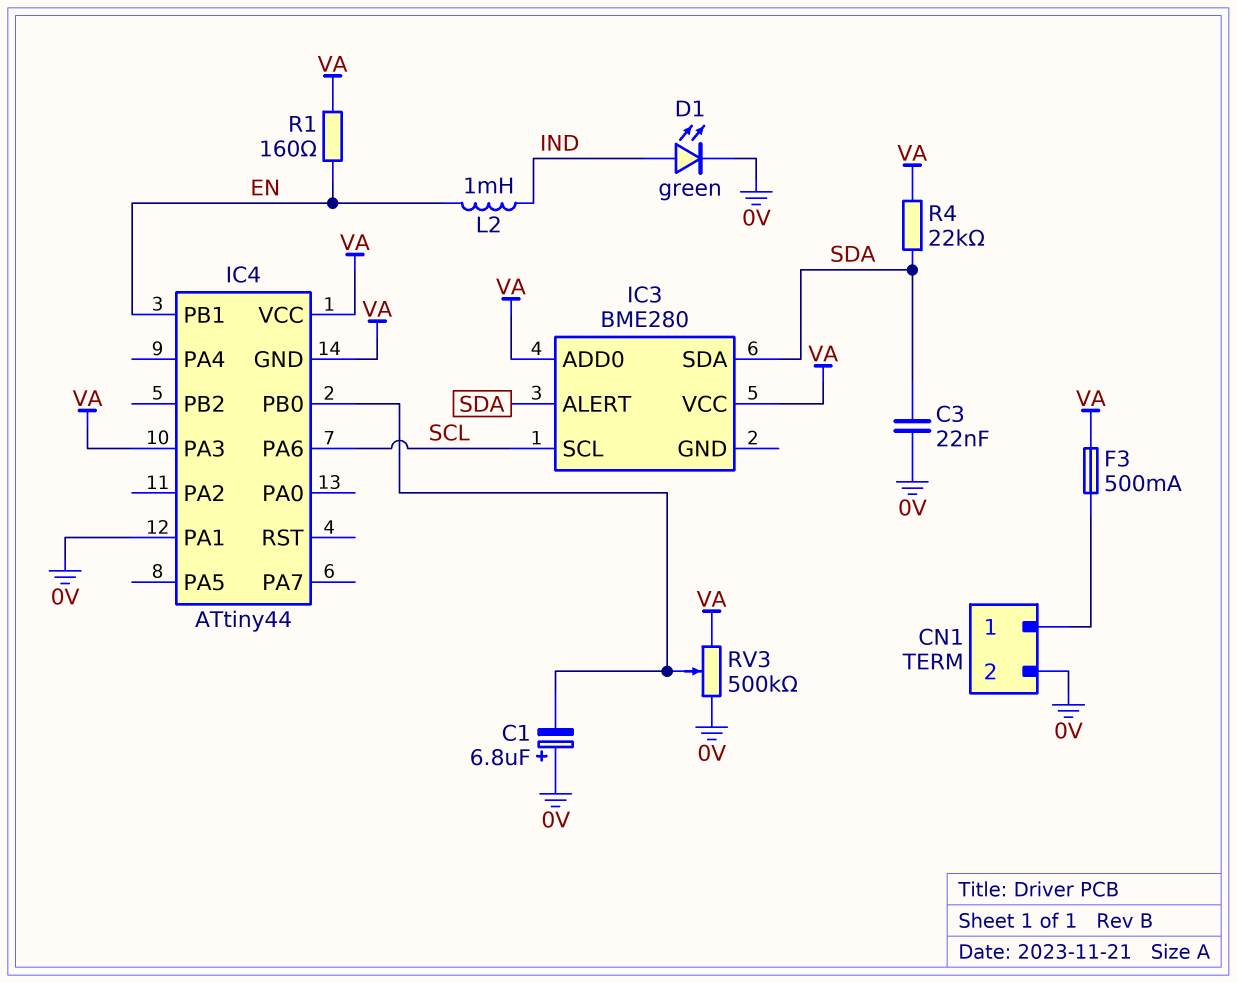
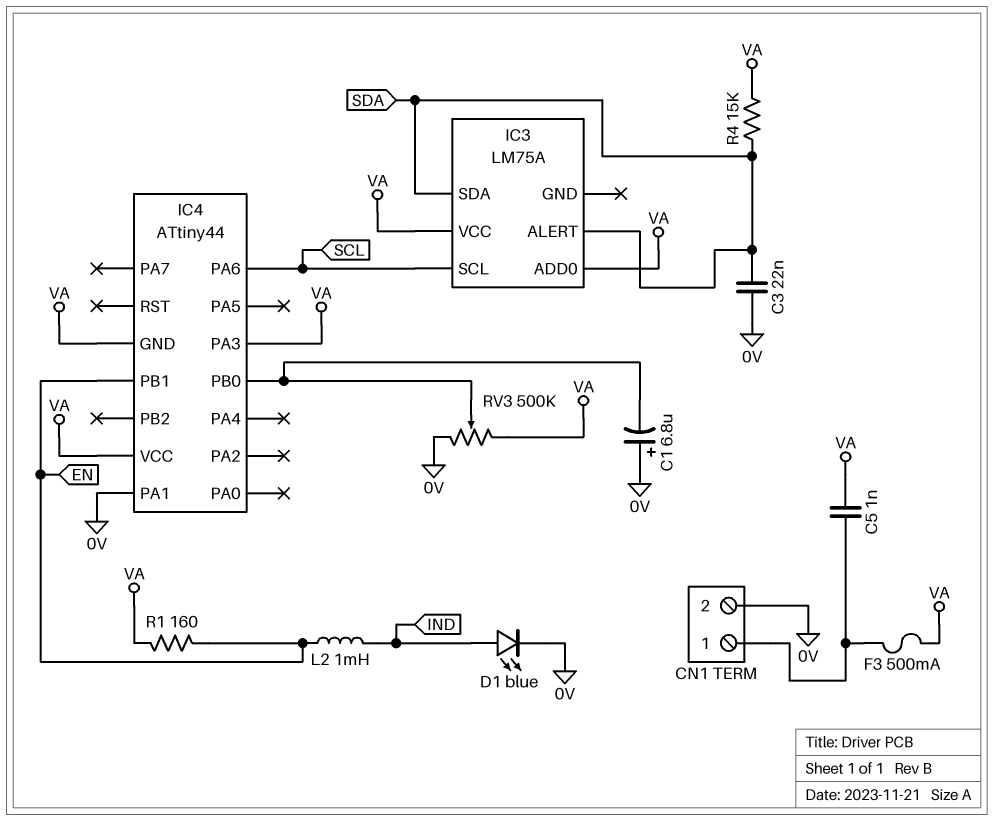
C5: none -> 1nF (CN1/1, VA)
D1: LED green (A IND, K 0V) -> LED blue (A IND, K 0V)
IC3: BME280 -> LM75A
R4: 22k (SDA, VA) -> 15k (SDA, VA)

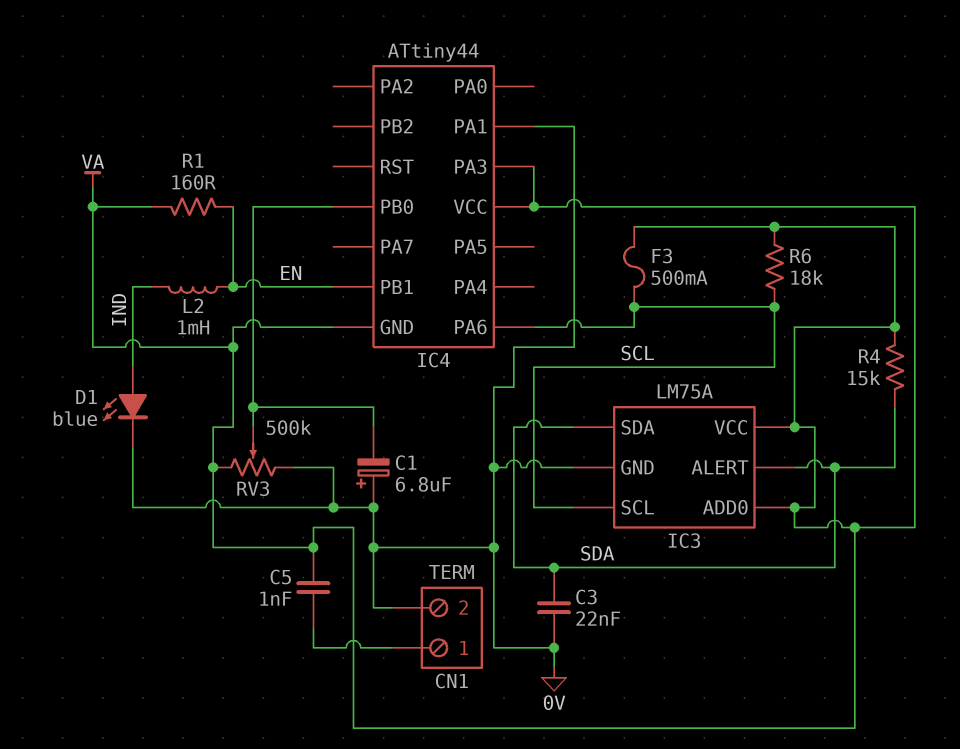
F3: 500mA (CN1/1, VA) -> 500mA (SCL, VA)
IC3 pin GND: none -> 0V
R6: none -> 18k (SCL, VA)

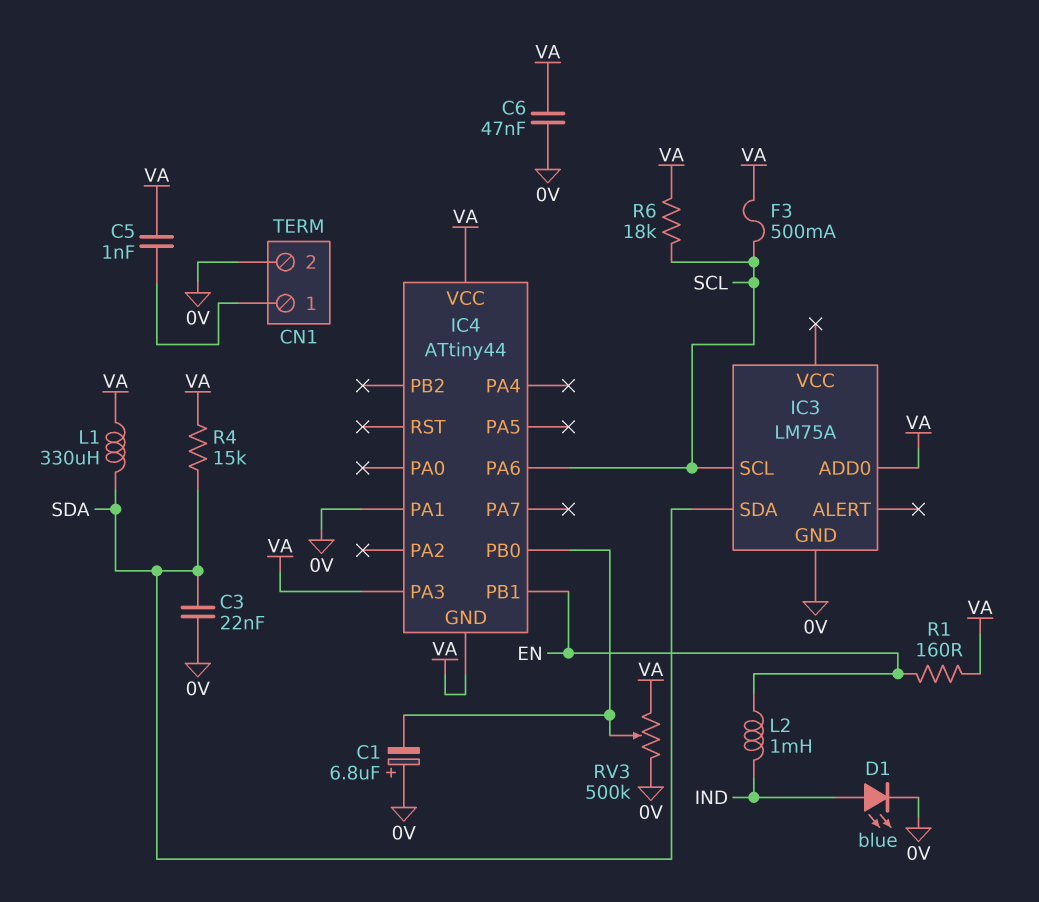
C6: none -> 47nF (0V, VA)
IC3 pin ALERT: SDA -> none
IC3 pin VCC: VA -> none
L1: none -> 330uH (SDA, VA)

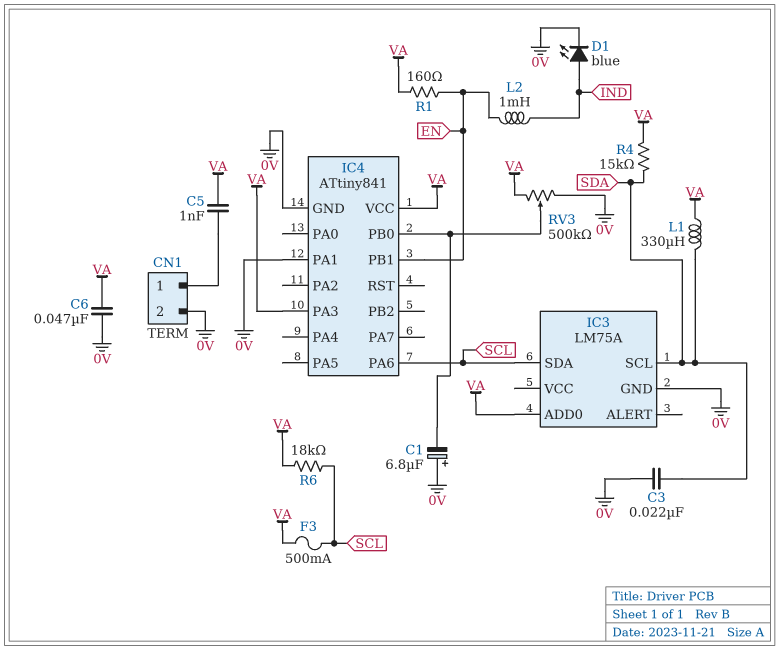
IC3 pin SCL: SCL -> SDA
IC3 pin SDA: SDA -> SCL
IC4: ATtiny44 -> ATtiny841
IC4 pin GND: VA -> 0V

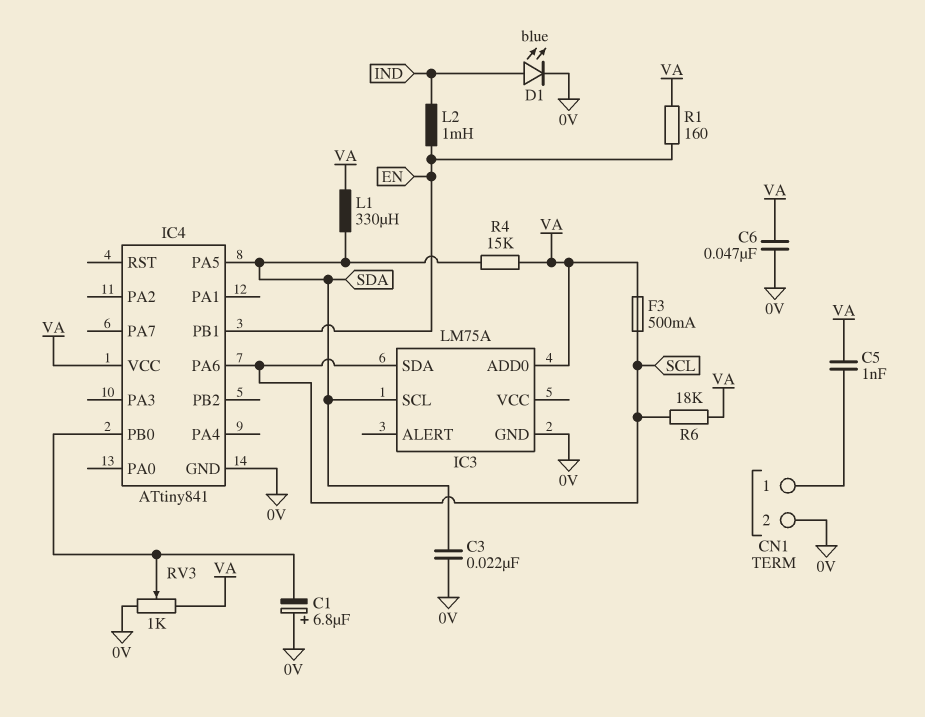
IC4 pin PA1: 0V -> none
IC4 pin PA3: VA -> none
IC4 pin PA5: none -> SDA
RV3: 500k (0V, VA, wiper IC4/PB0) -> 1k (0V, VA, wiper IC4/PB0)

